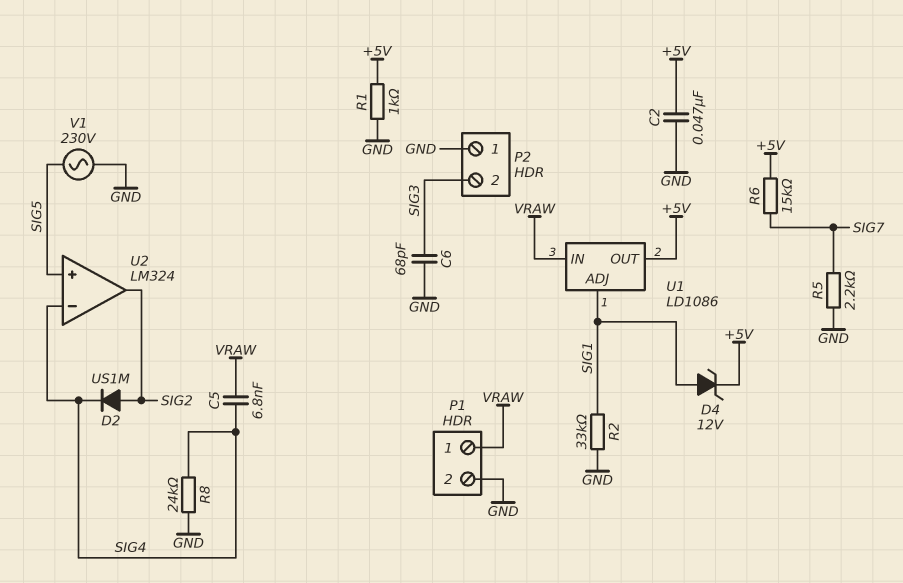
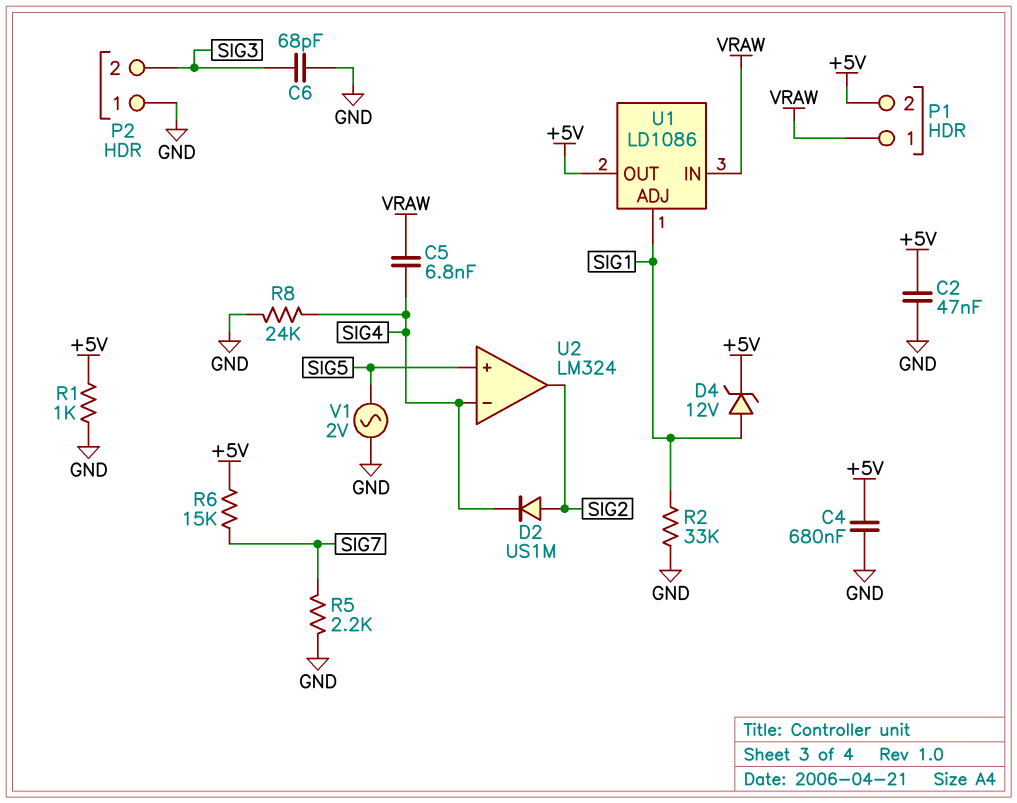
C4: none -> 680nF (+5V, GND)
P1 pin 2: GND -> +5V
V1: AC 230V (GND, SIG5) -> AC 2V (GND, SIG5)

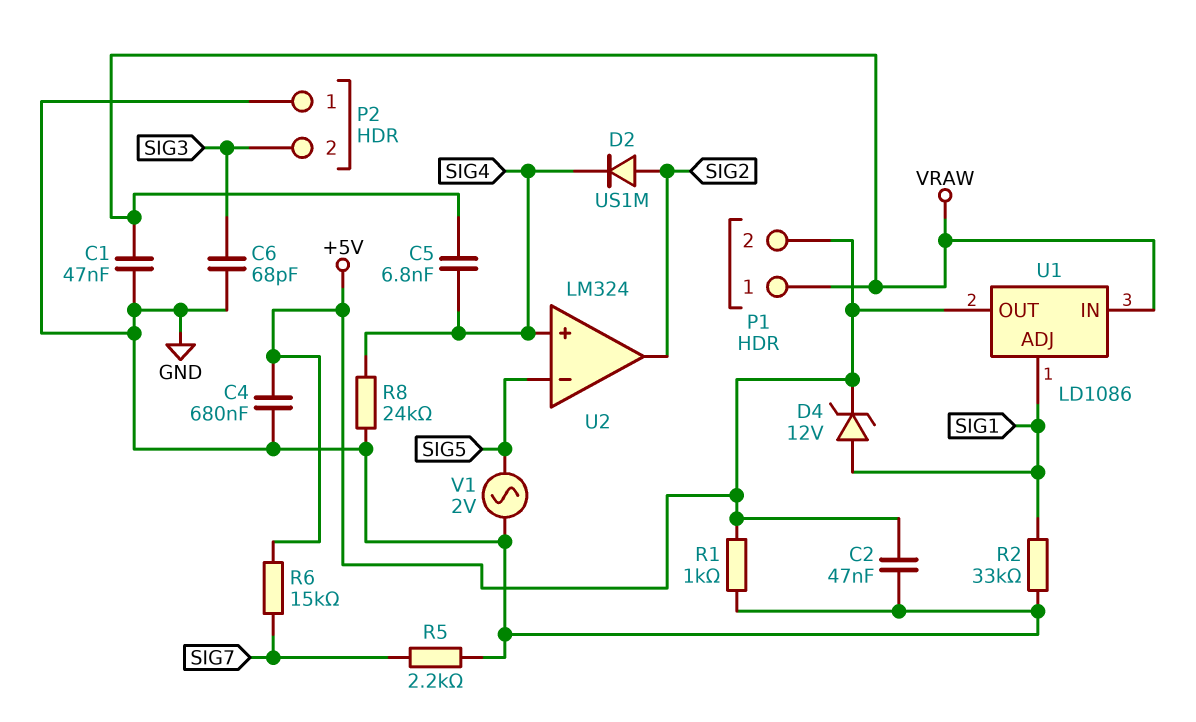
C1: none -> 47nF (GND, VRAW)
U2 pin in+: SIG5 -> SIG4
U2 pin in-: SIG4 -> SIG5

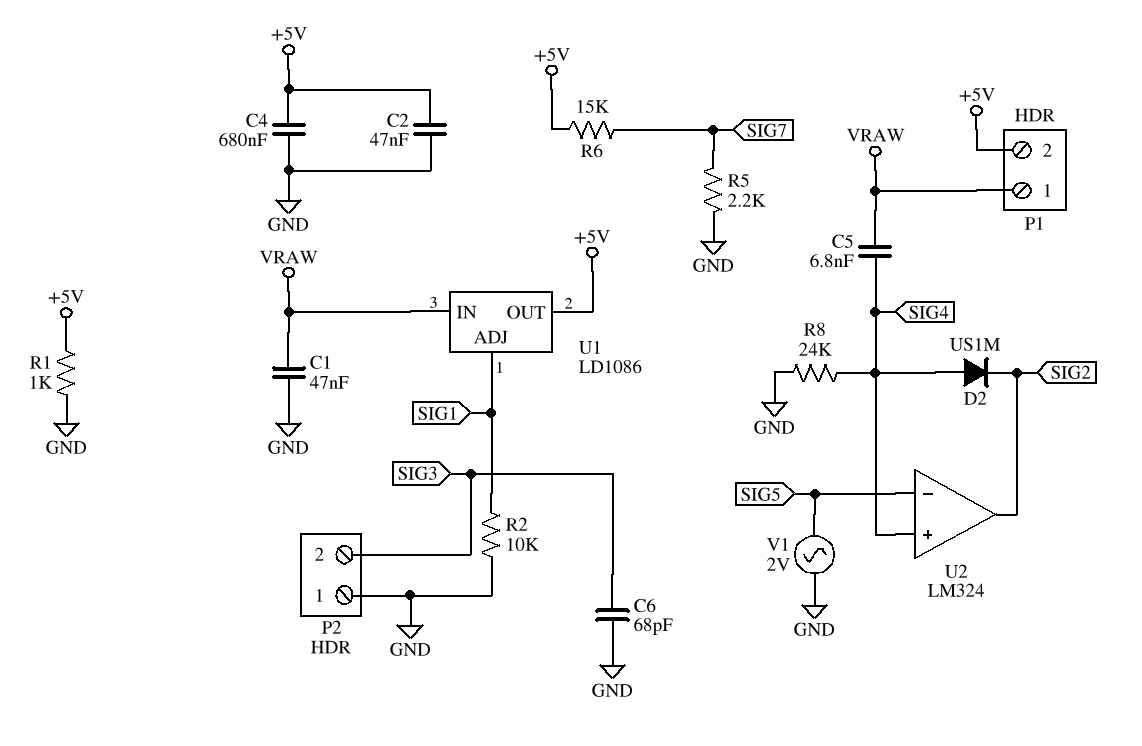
D2: diode US1M (A SIG2, K SIG4) -> diode US1M (A SIG4, K SIG2)
D4: zener 12V (A SIG1, K +5V) -> none
R2: 33k (GND, SIG1) -> 10k (GND, SIG1)

